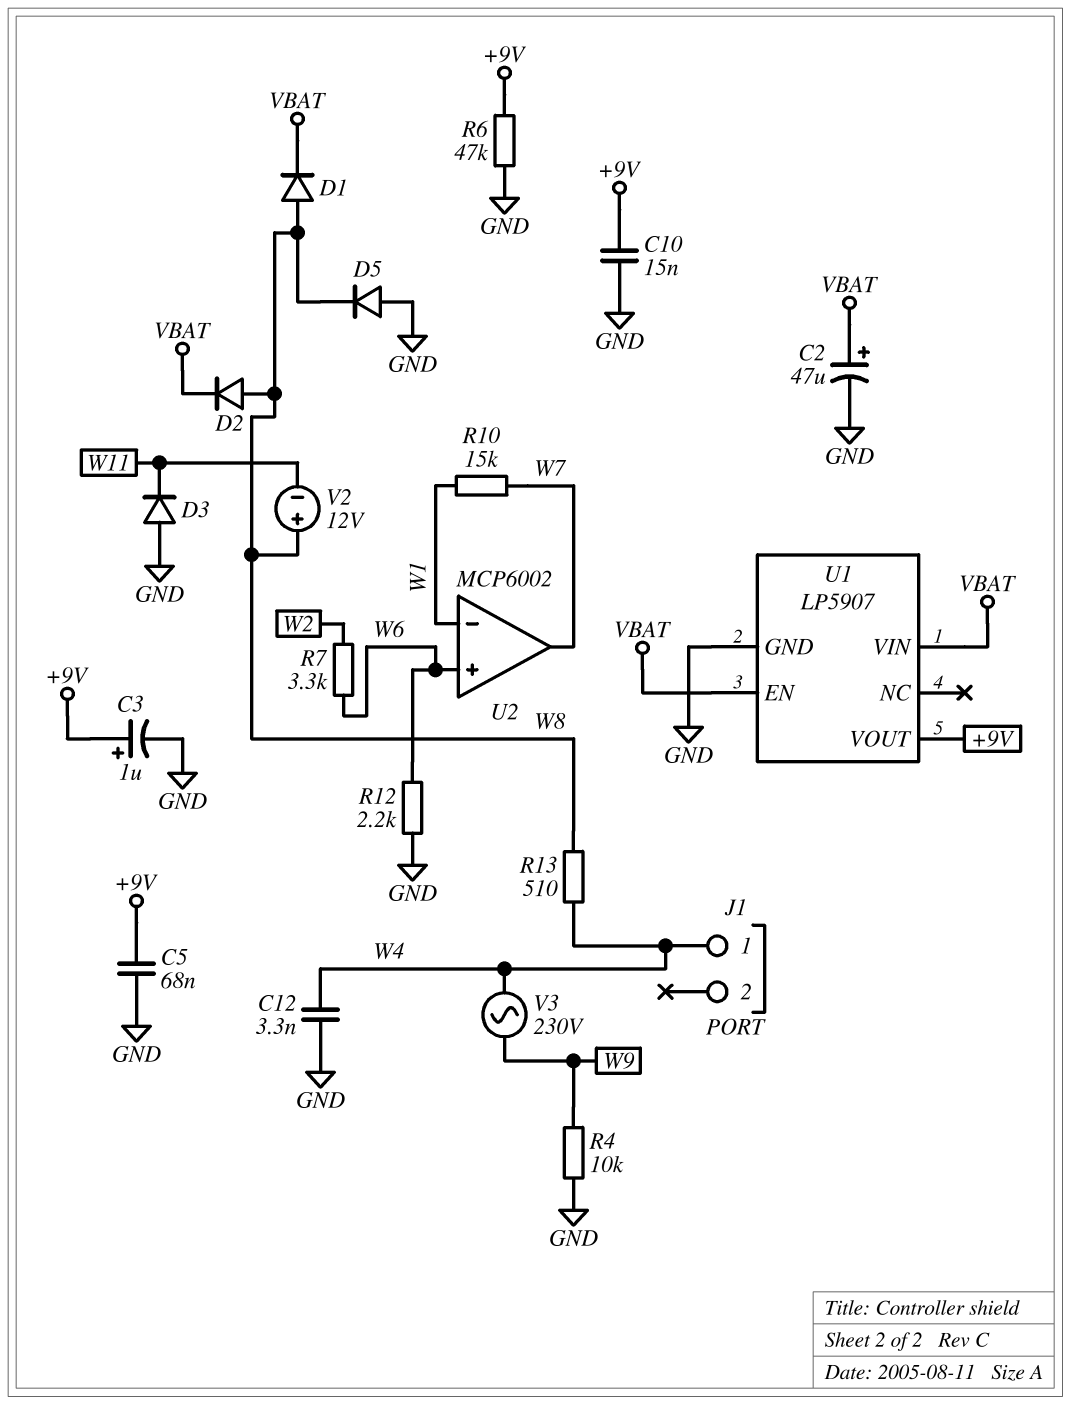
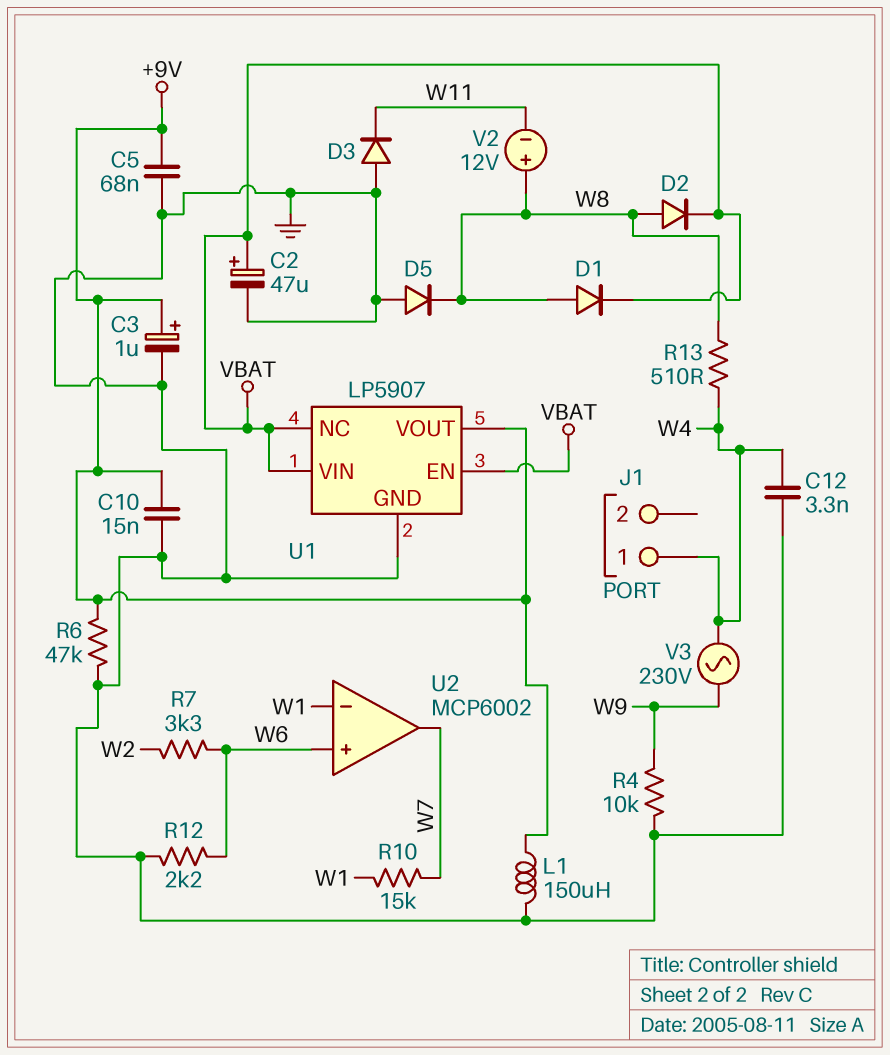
L1: none -> 150uH (+9V, GND)
U1 pin NC: none -> VBAT

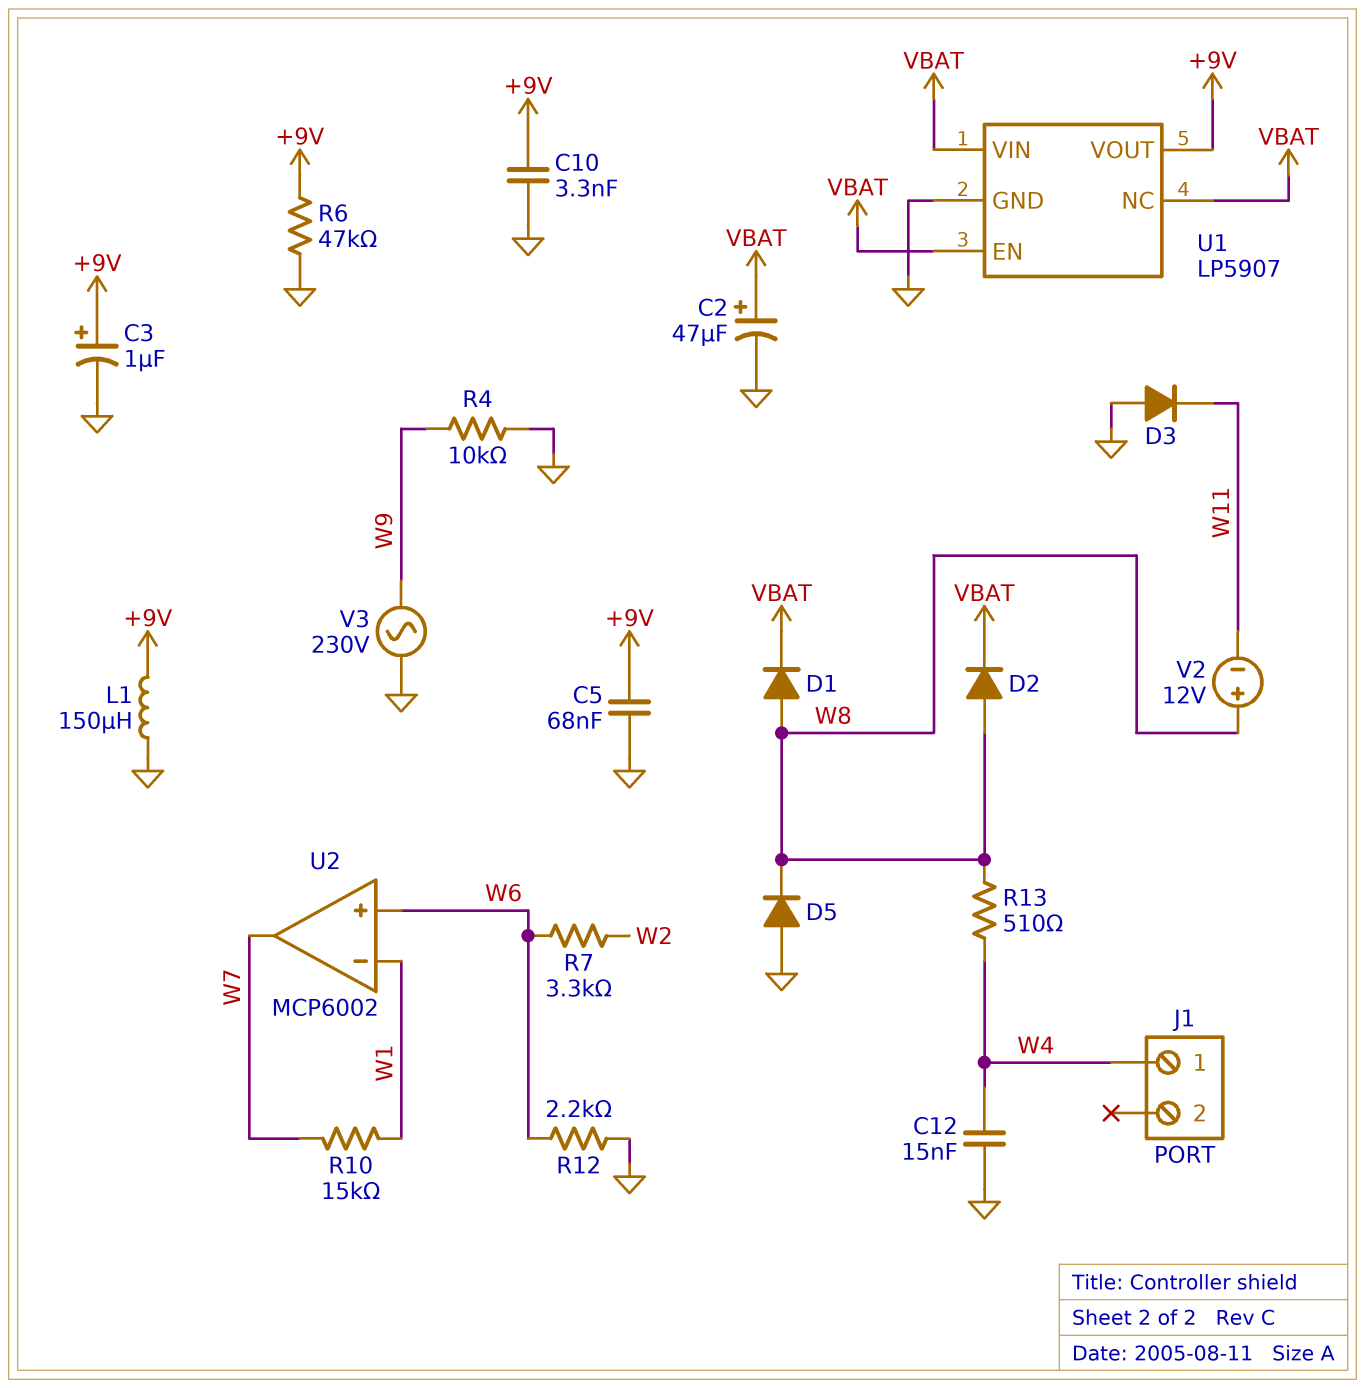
C10: 15nF (+9V, GND) -> 3.3nF (+9V, GND)
C12: 3.3nF (GND, W4) -> 15nF (GND, W4)
V3: AC 230V (W4, W9) -> AC 230V (GND, W9)

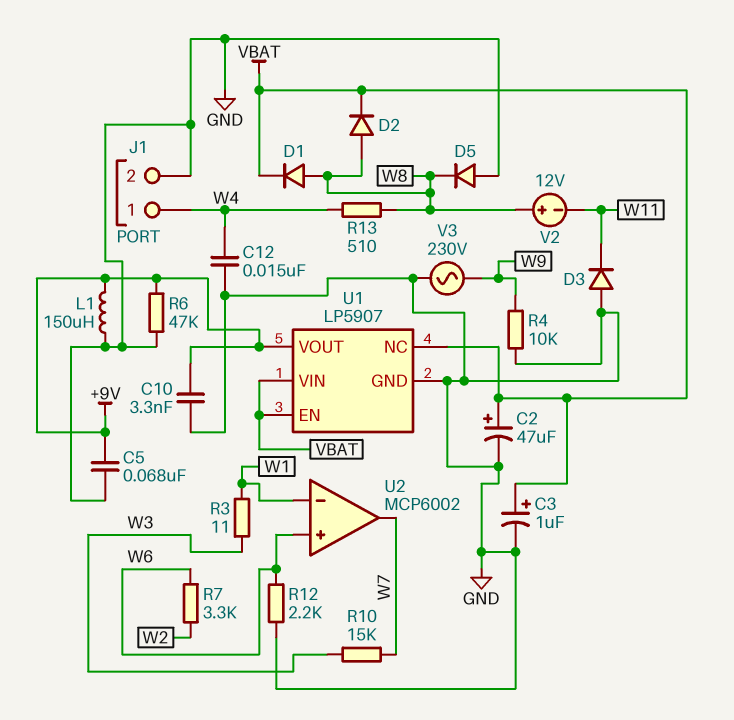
C3: 1uF (plus +9V, minus GND) -> 1uF (plus VBAT, minus GND)
J1 pin 2: none -> GND
R3: none -> 11 (W1, W3)
R10: 15k (W1, W7) -> 15k (W3, W7)

